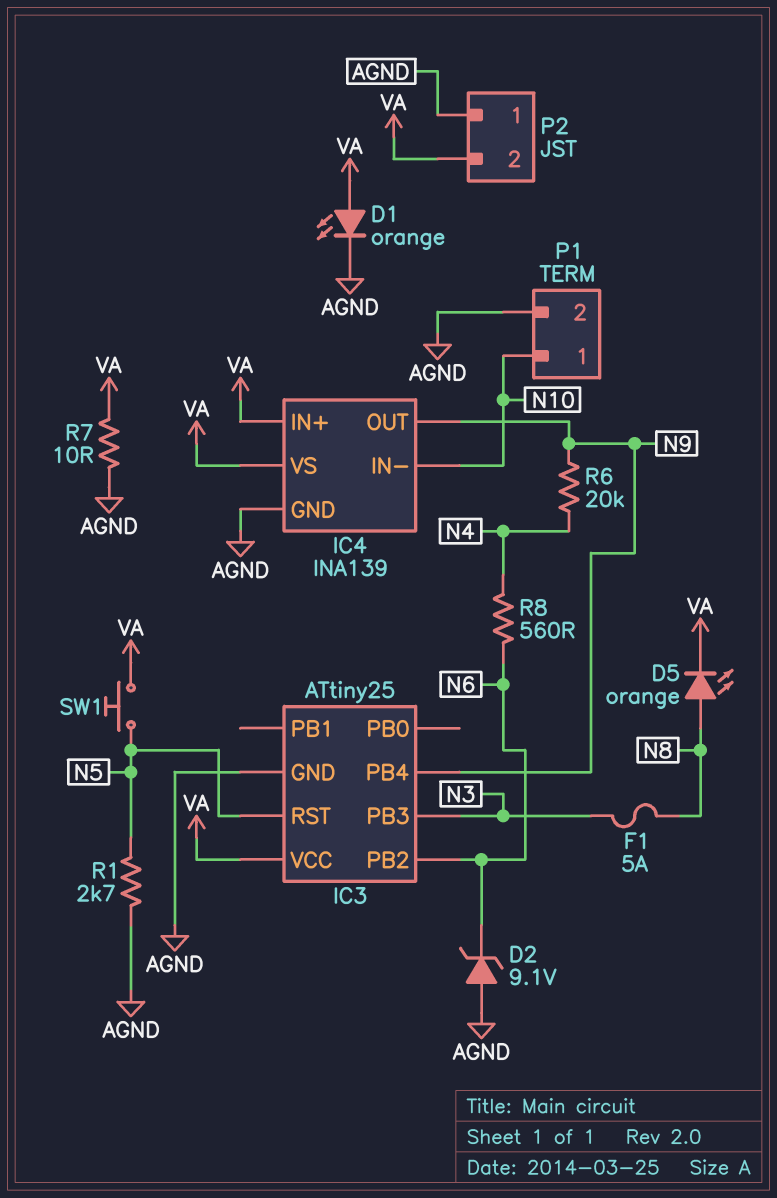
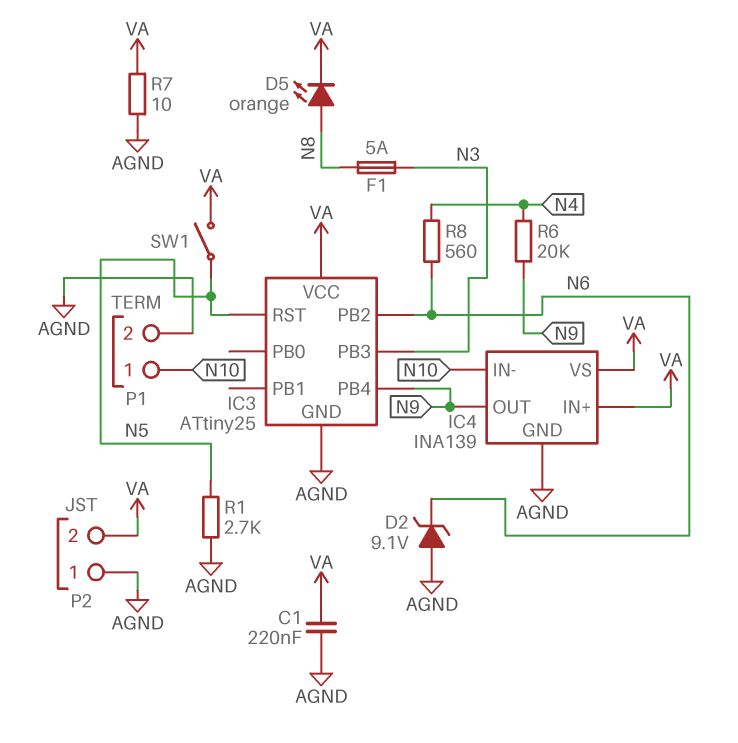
C1: none -> 220nF (AGND, VA)
D1: LED orange (A VA, K AGND) -> none
SW1: button (N5, VA) -> switch (N5, VA)

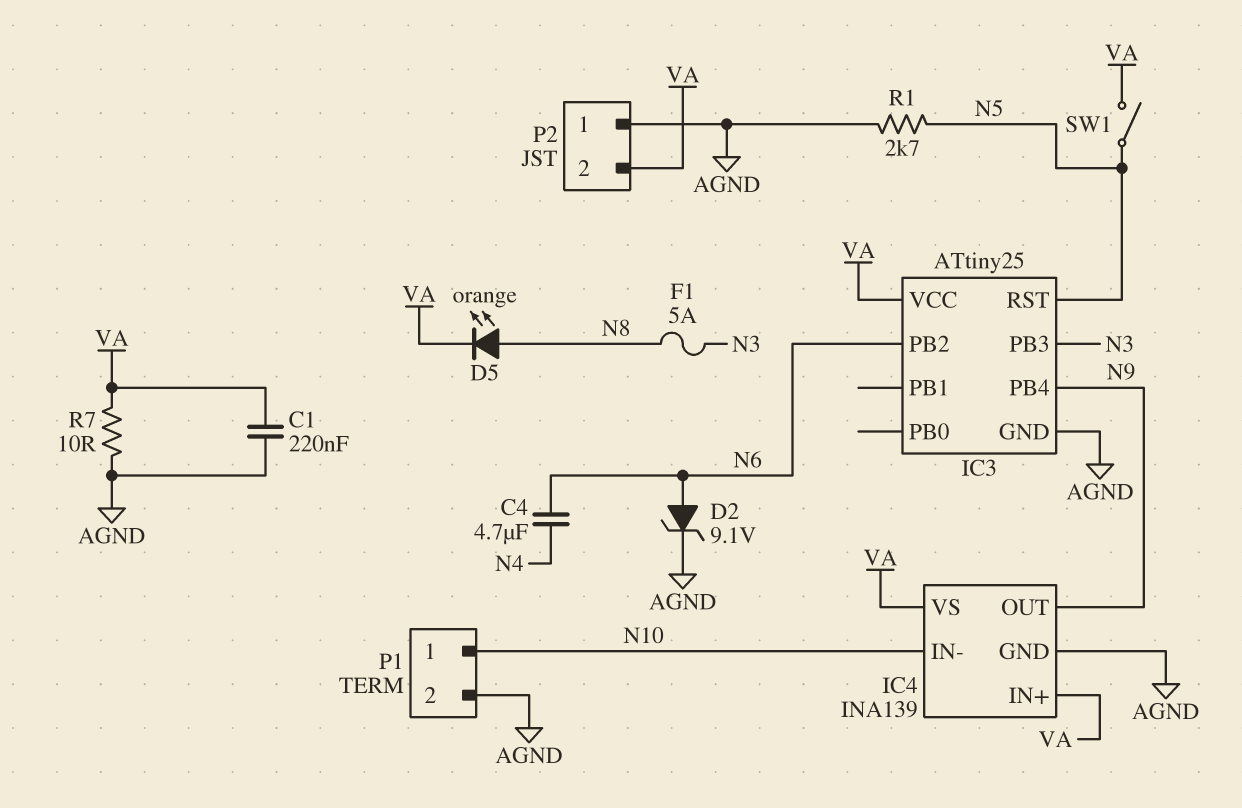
C4: none -> 4.7uF (N4, N6)
D2: zener 9.1V (A AGND, K N6) -> zener 9.1V (A N6, K AGND)
R6: 20k (N4, N9) -> none
R8: 560 (N4, N6) -> none

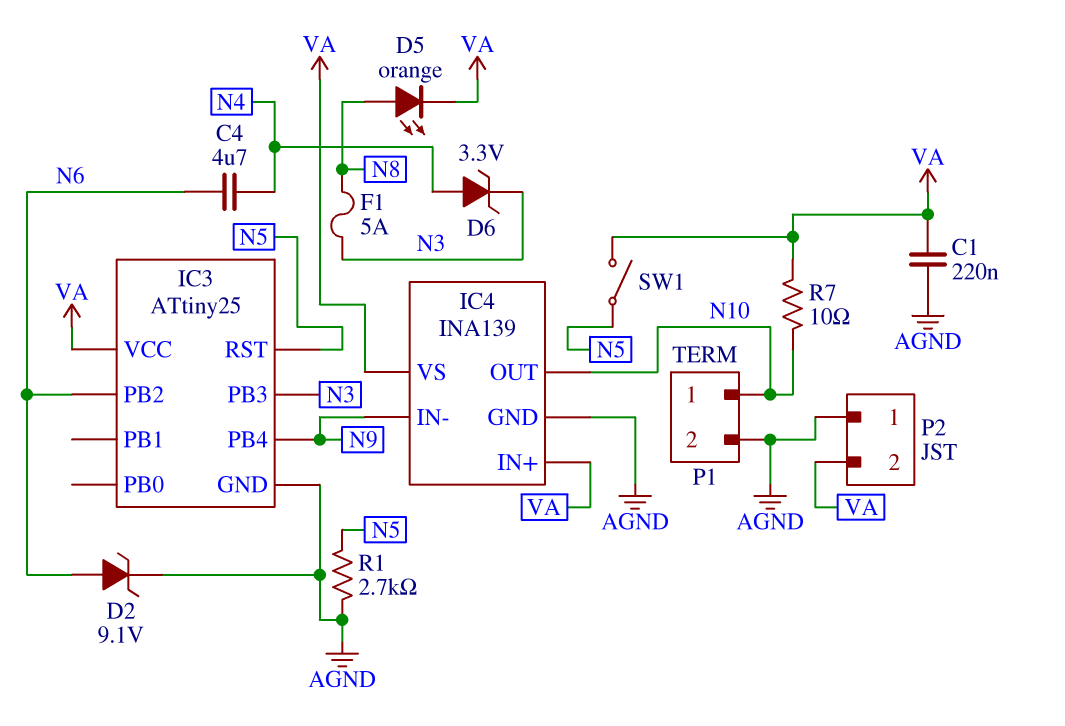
D6: none -> zener 3.3V (A N4, K N3)
IC4 pin IN-: N10 -> N9
IC4 pin OUT: N9 -> N10
R7: 10 (AGND, VA) -> 10 (N10, VA)

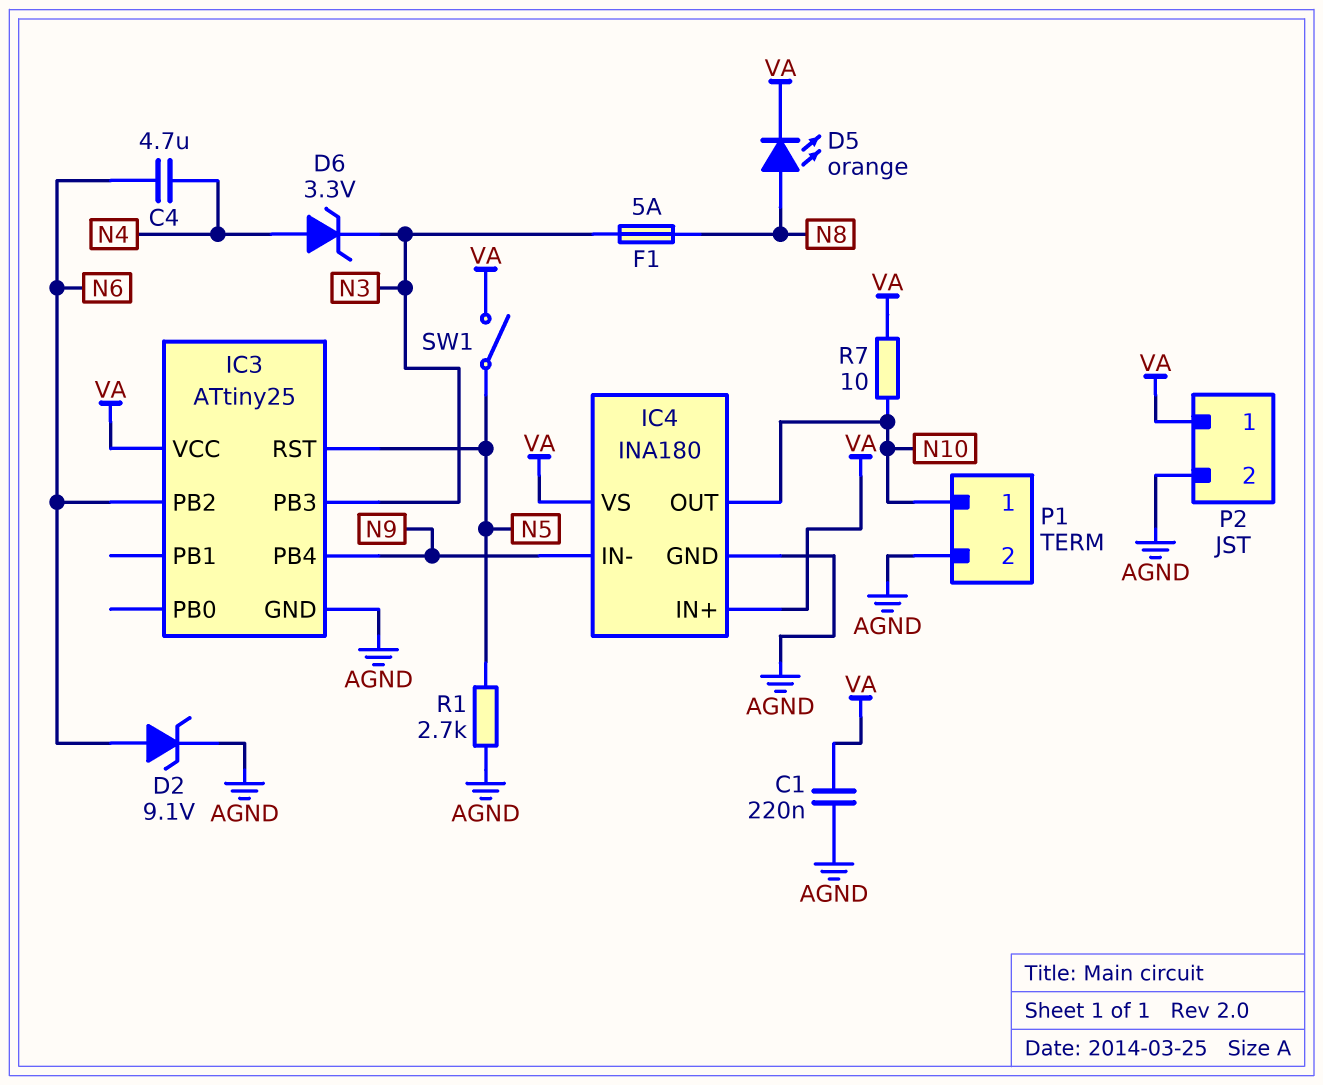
IC4: INA139 -> INA180
P2 pin 1: AGND -> VA
P2 pin 2: VA -> AGND

